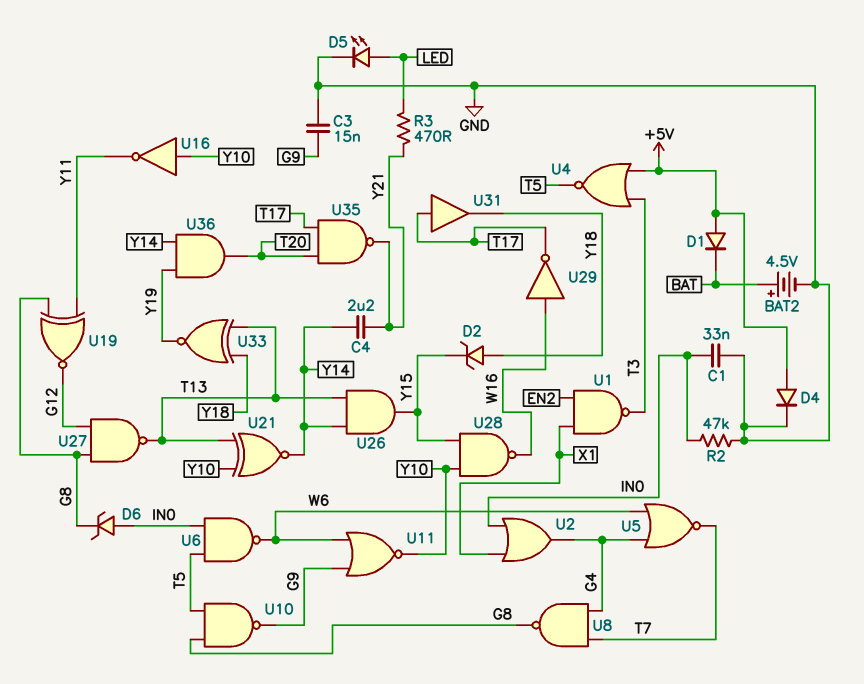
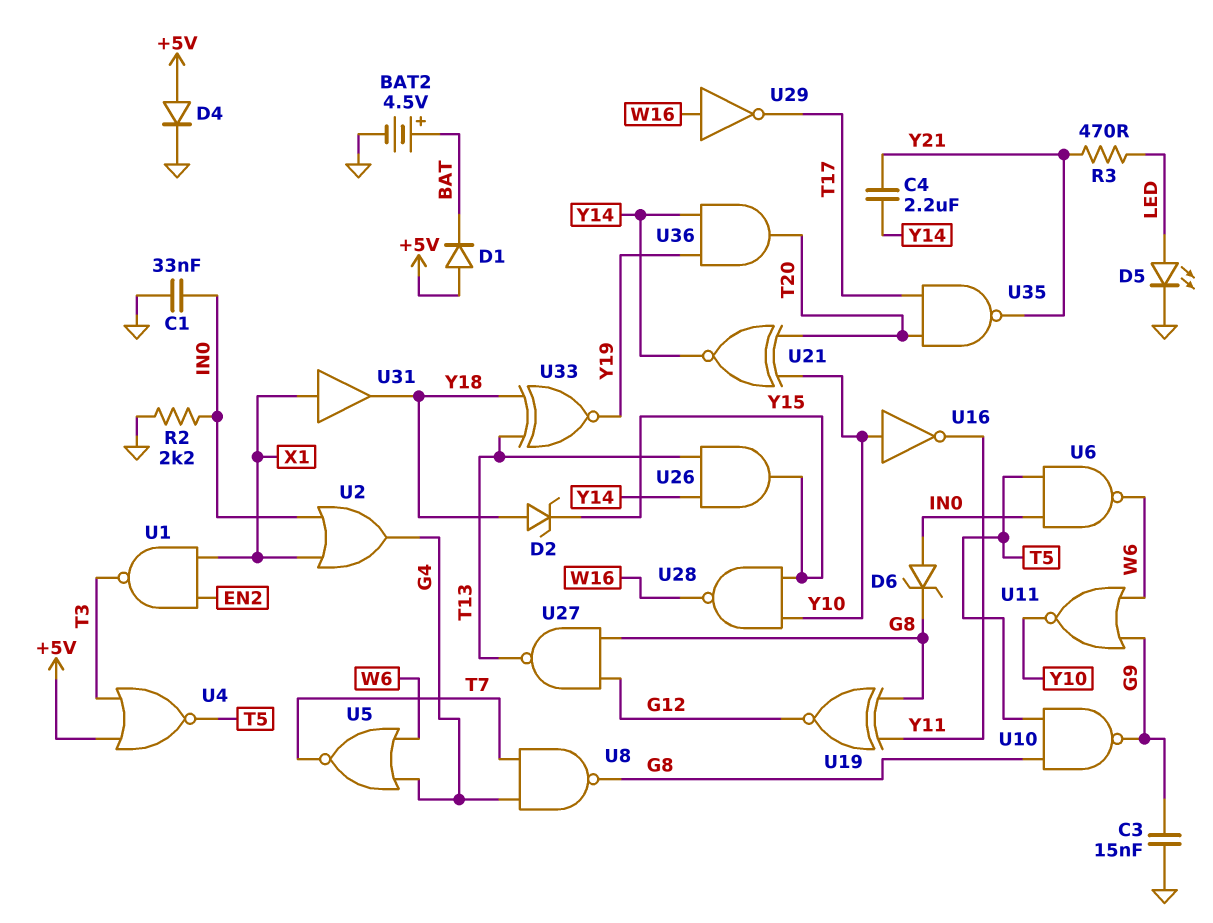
R2: 47k (GND, IN0) -> 2.2k (GND, IN0)
U21: XNOR (in T13, in Y10, out Y14) -> XNOR (in T20, in Y10, out Y14)
U31: buffer (in T17, out Y18) -> buffer (in X1, out Y18)

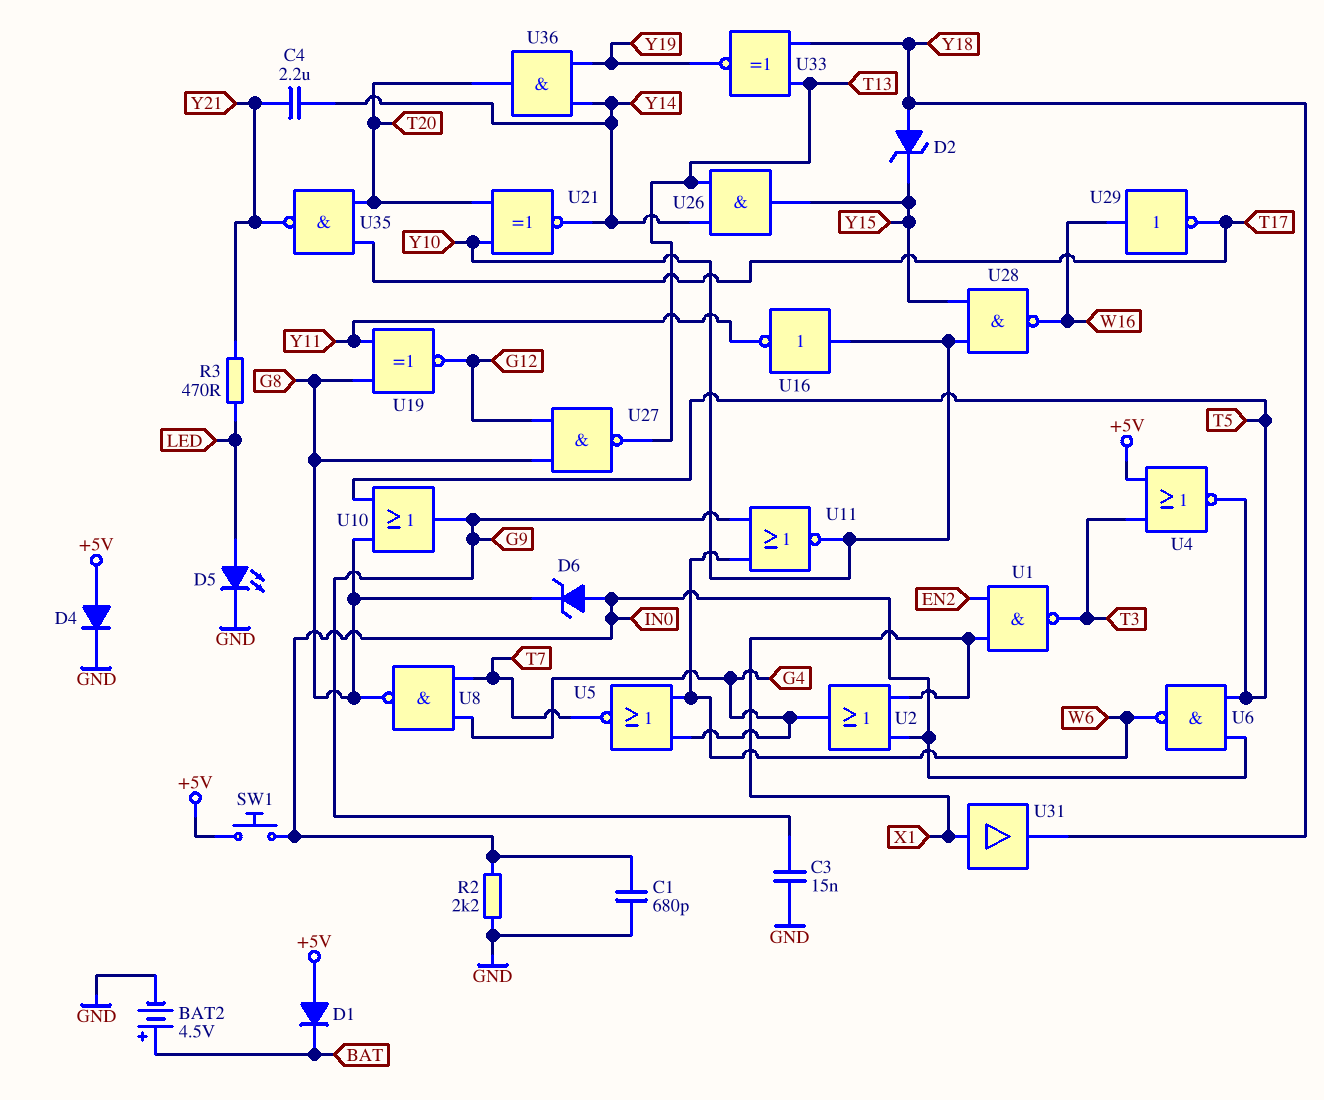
C1: 33nF (GND, IN0) -> 680pF (GND, IN0)
SW1: none -> button (+5V, IN0)
U10: NAND (in G8, in T5, out G9) -> OR (in G8, in T5, out G9)

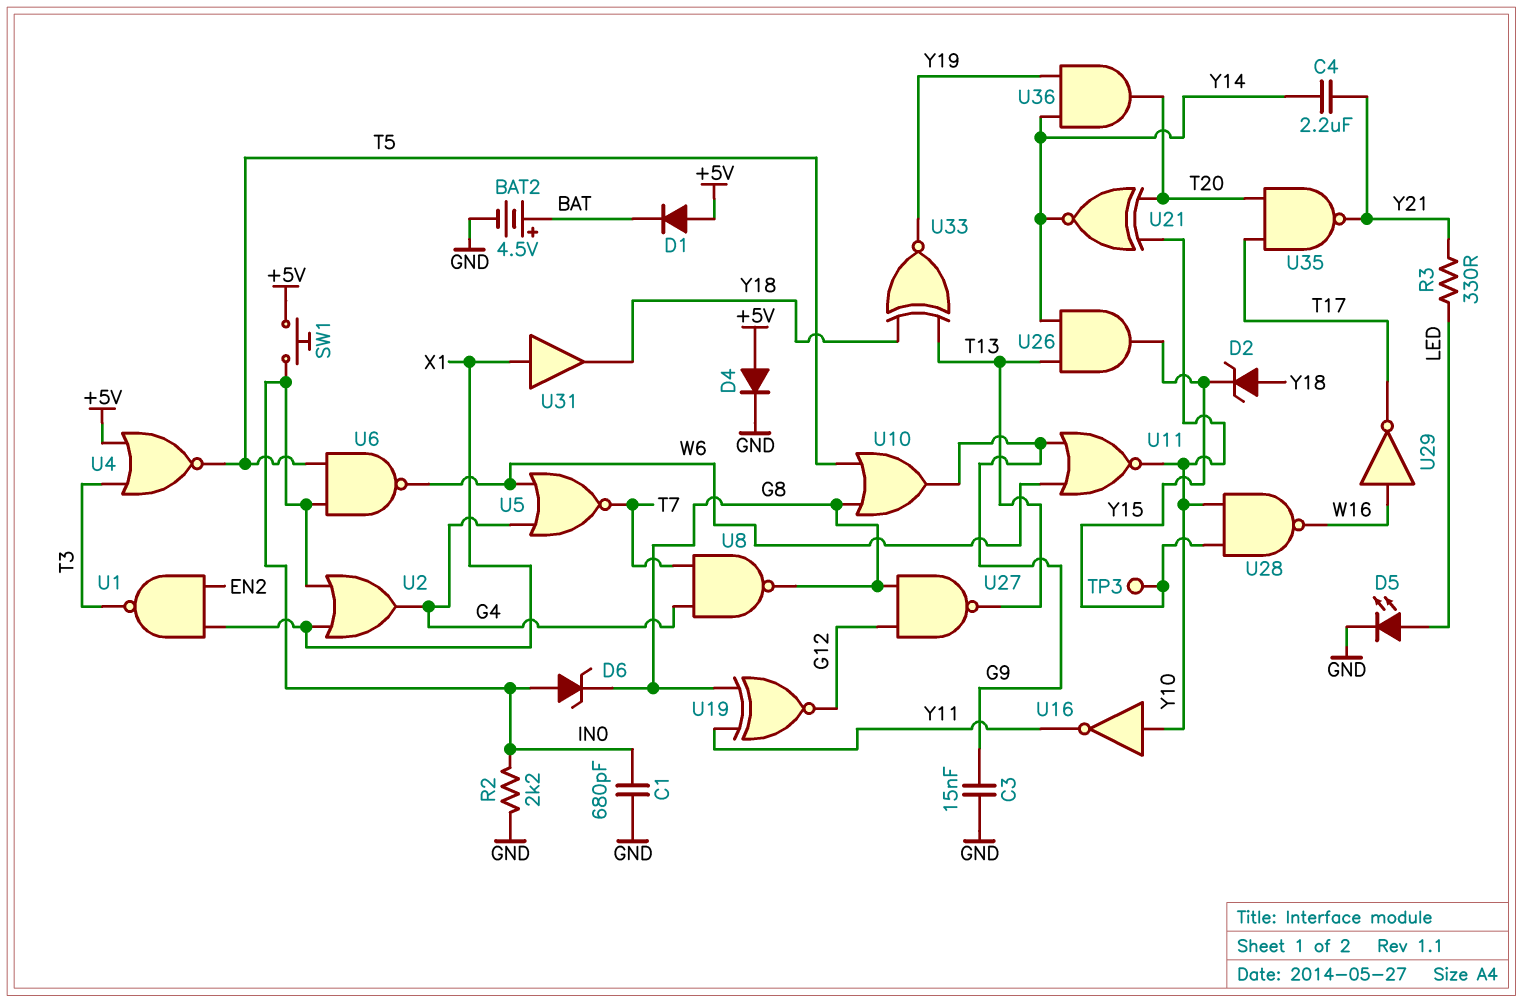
R3: 470 (LED, Y21) -> 330 (LED, Y21)
TP3: none -> test point (Y15)

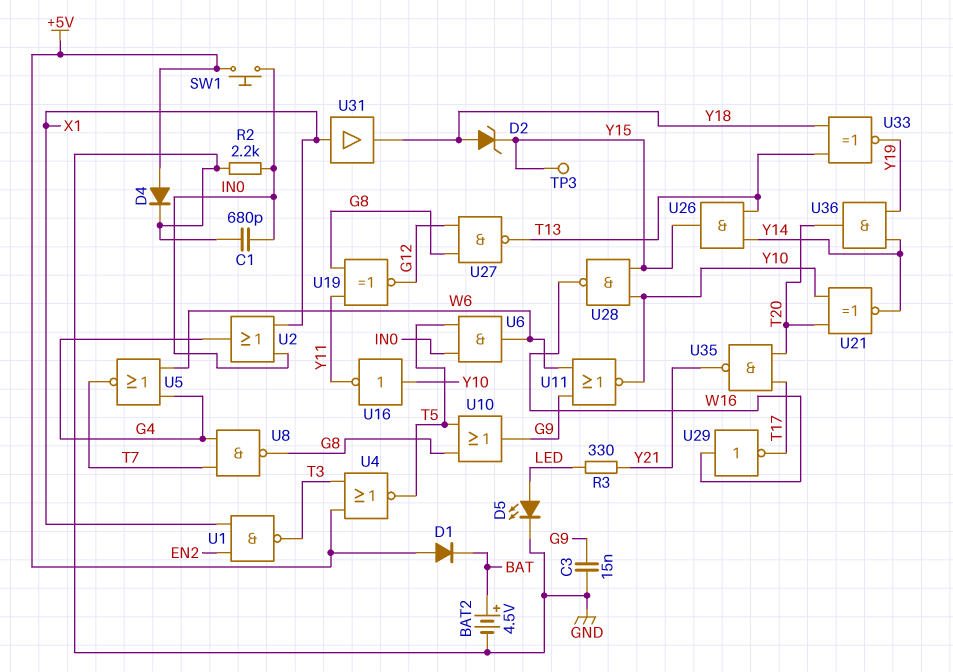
C4: 2.2uF (Y14, Y21) -> none
D6: zener (A IN0, K G8) -> none
U6: NAND (in IN0, in T5, out W6) -> AND (in IN0, in T5, out W6)

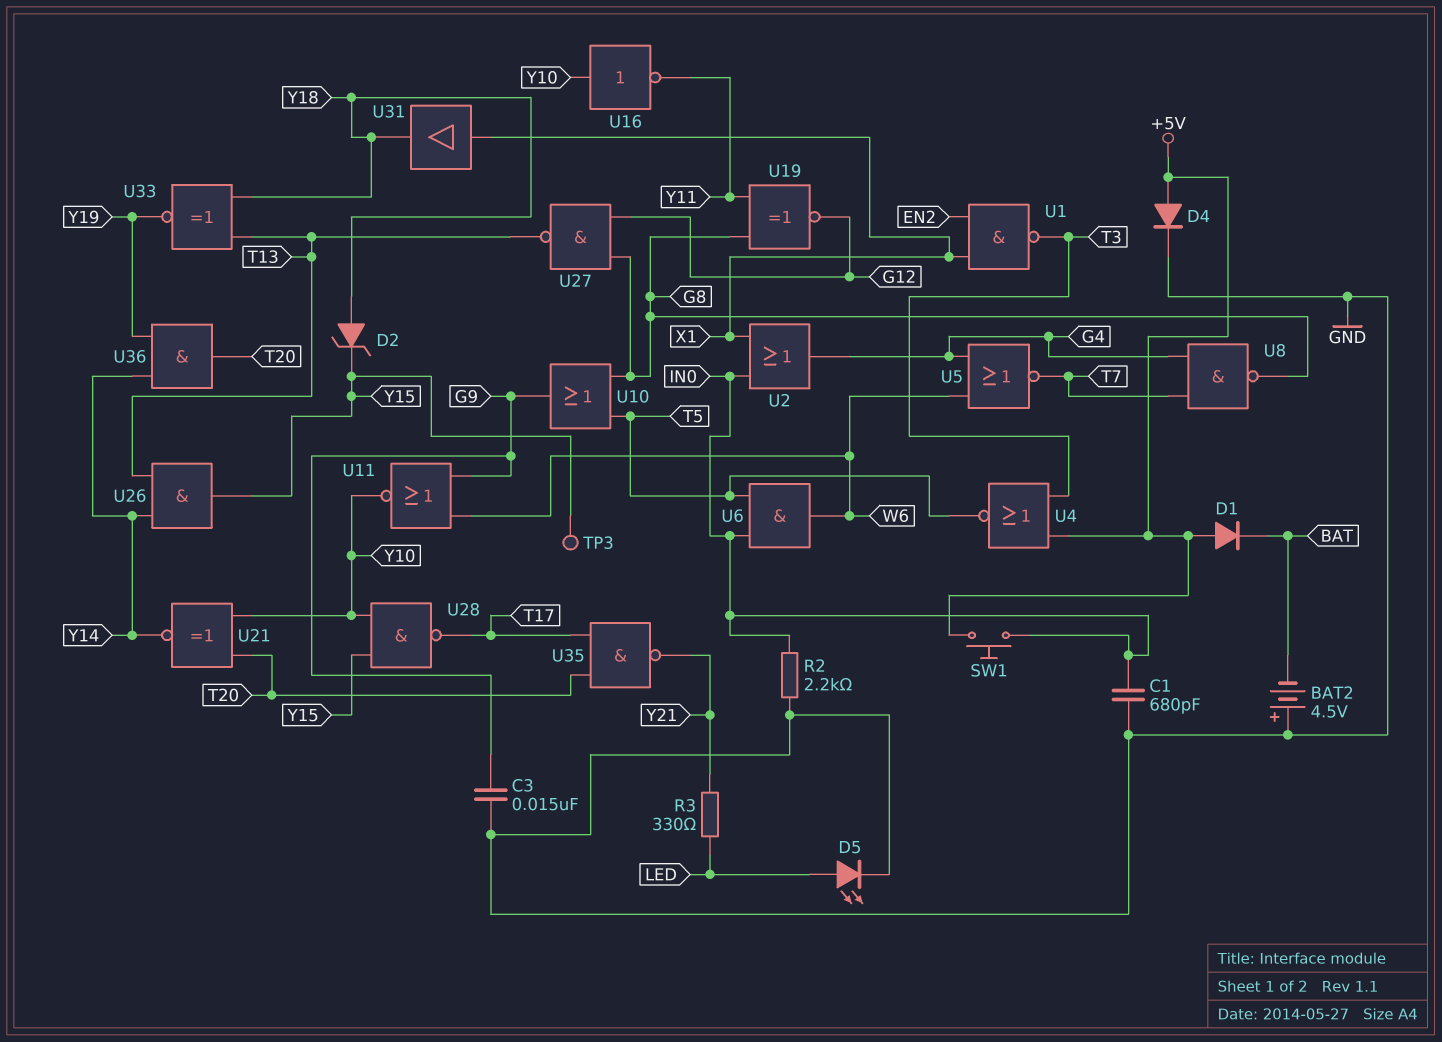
BAT2: 4.5V (plus BAT, minus GND) -> 4.5V (plus GND, minus BAT)
U28: NAND (in Y10, in Y15, out W16) -> NAND (in Y10, in Y15, out T17)
U29: NOT (in W16, out T17) -> none

